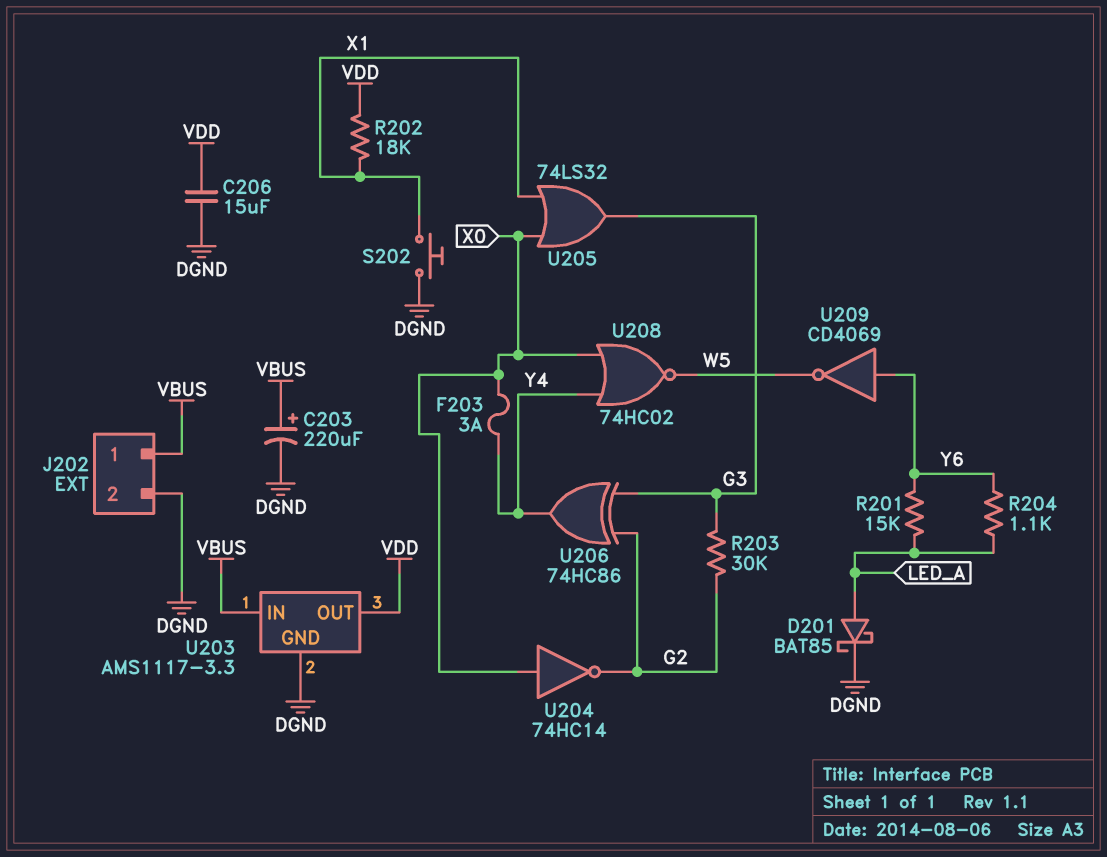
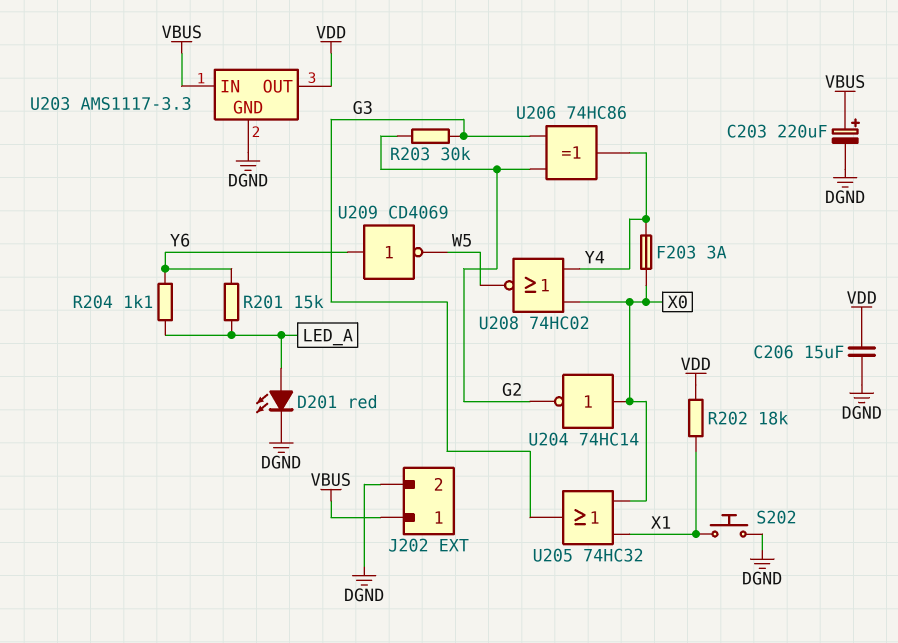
D201: schottky BAT85 (A LED_A, K DGND) -> LED red (A LED_A, K DGND)
U205: OR 74LS32 (in X0, in X1, out G3) -> OR 74HC32 (in X0, in X1, out G3)

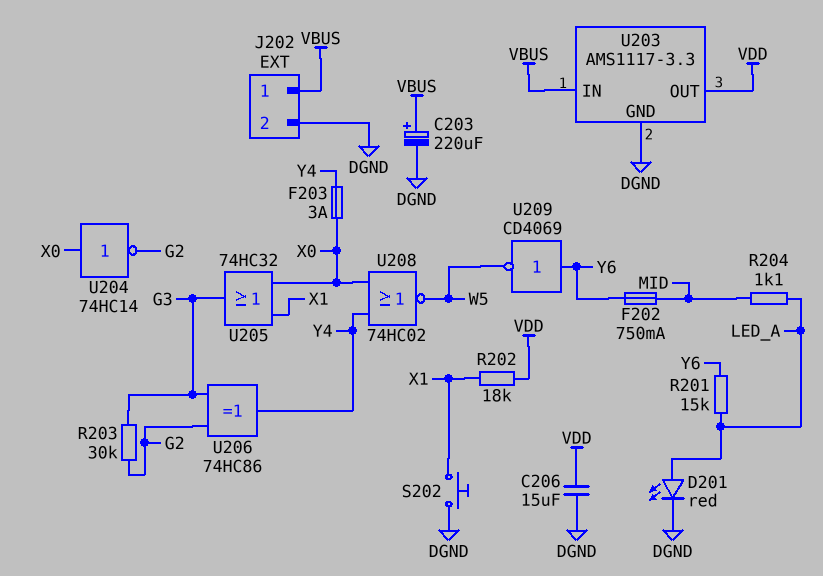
F202: none -> 750mA (MID, Y6)
R204: 1.1k (LED_A, Y6) -> 1.1k (LED_A, MID)

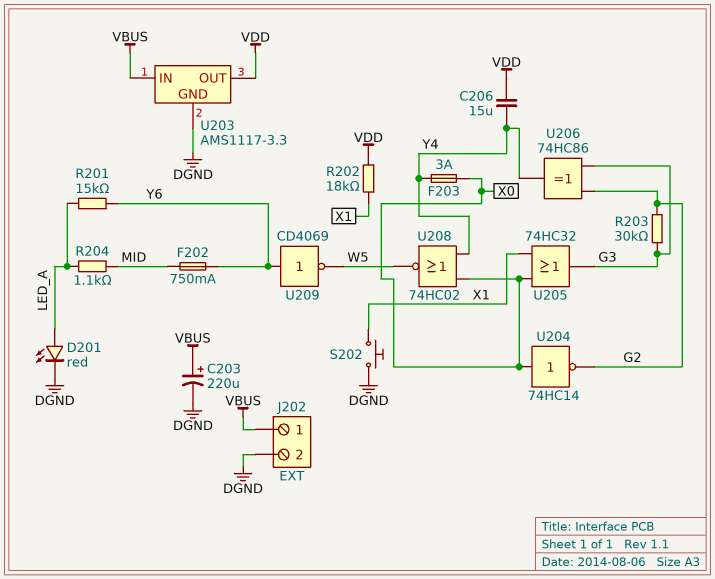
C206: 15uF (DGND, VDD) -> 15uF (VDD, Y4)

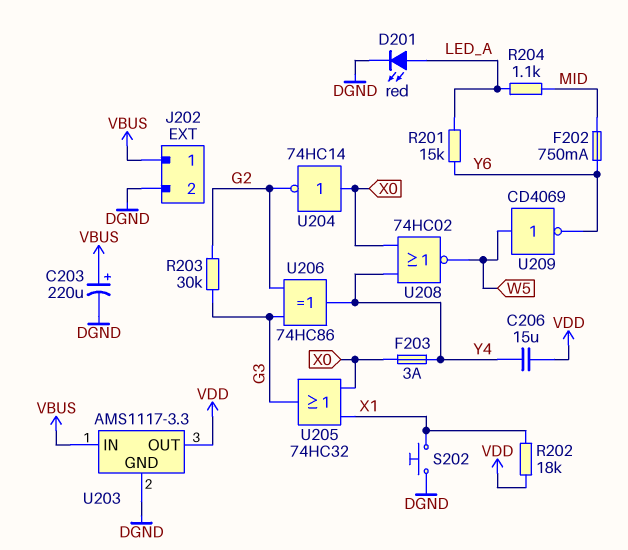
U209: NOT CD4069 (in Y6, out W5) -> NOT CD4069 (in W5, out Y6)

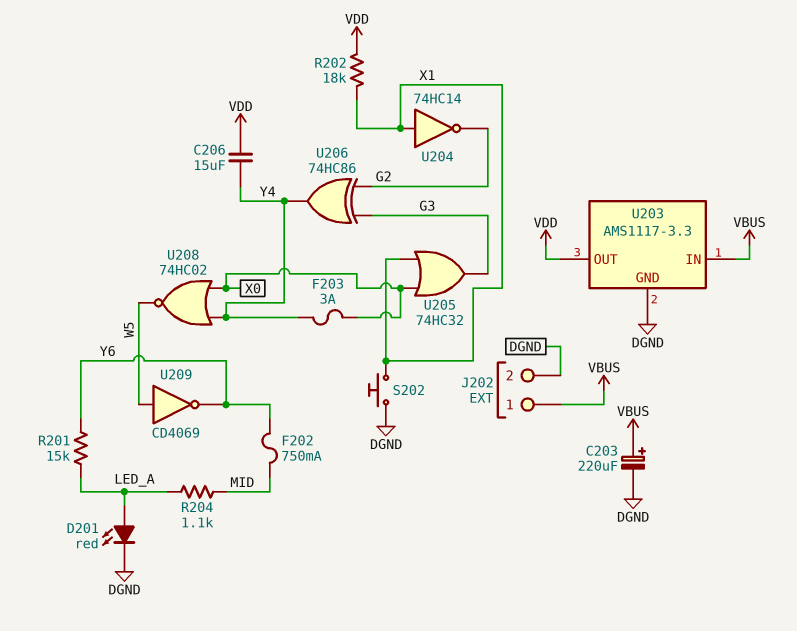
R203: 30k (G2, G3) -> none
U204: NOT 74HC14 (in X0, out G2) -> NOT 74HC14 (in X1, out G2)

